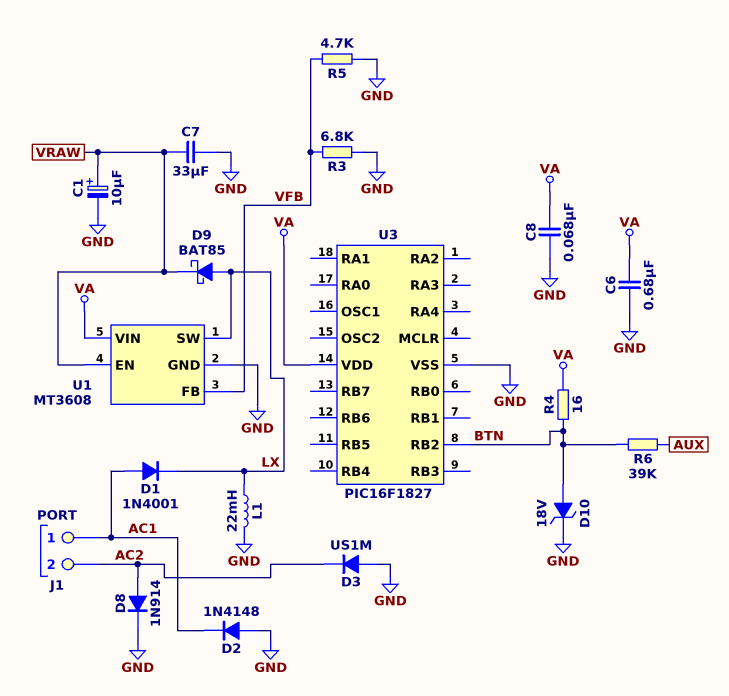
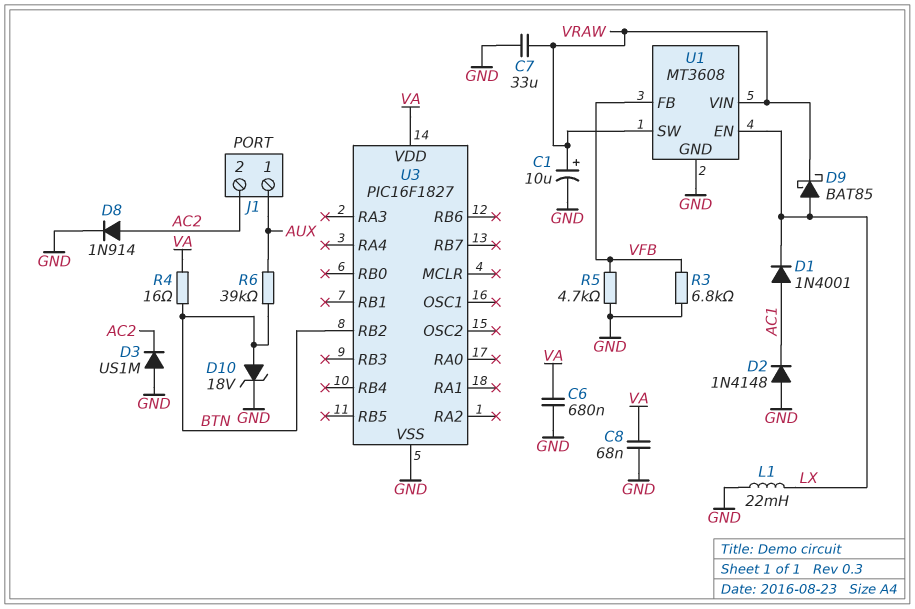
J1 pin 1: AC1 -> AUX
U1 pin EN: VRAW -> LX
U1 pin SW: LX -> VRAW
U1 pin VIN: VA -> VRAW

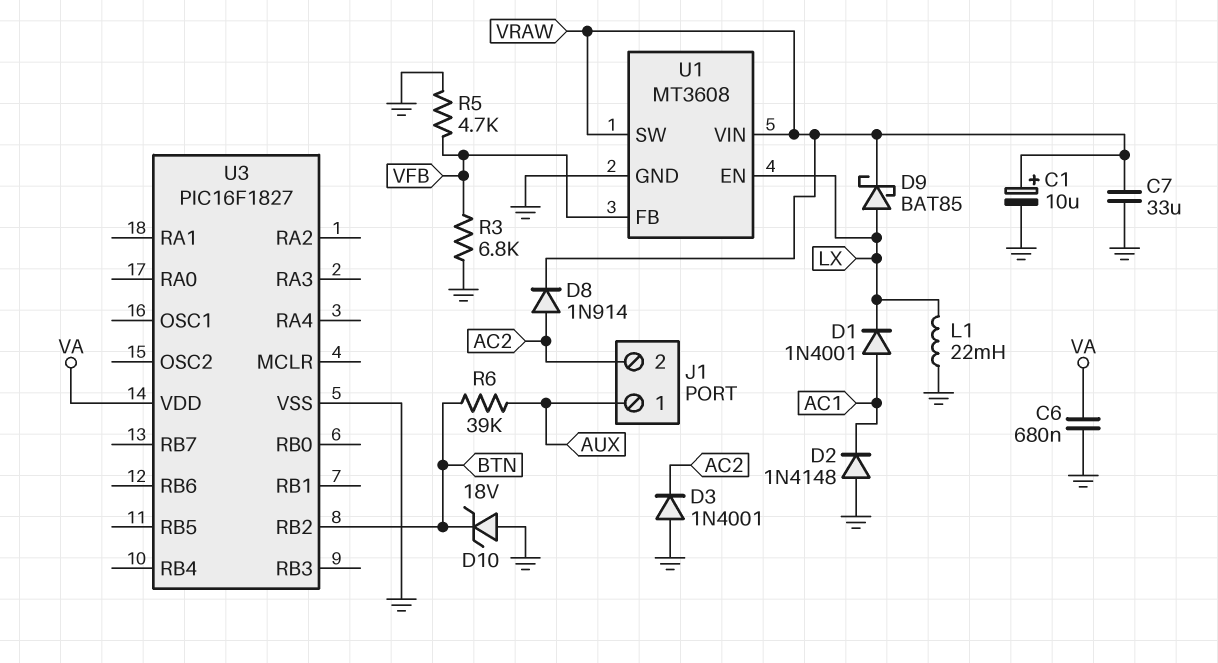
C8: 68nF (GND, VA) -> none
D3: diode US1M (A GND, K AC2) -> diode 1N4001 (A GND, K AC2)
D8: diode 1N914 (A AC2, K GND) -> diode 1N914 (A AC2, K VRAW)
D10: zener 18V (A BTN, K GND) -> zener 18V (A GND, K BTN)
R4: 16 (BTN, VA) -> none

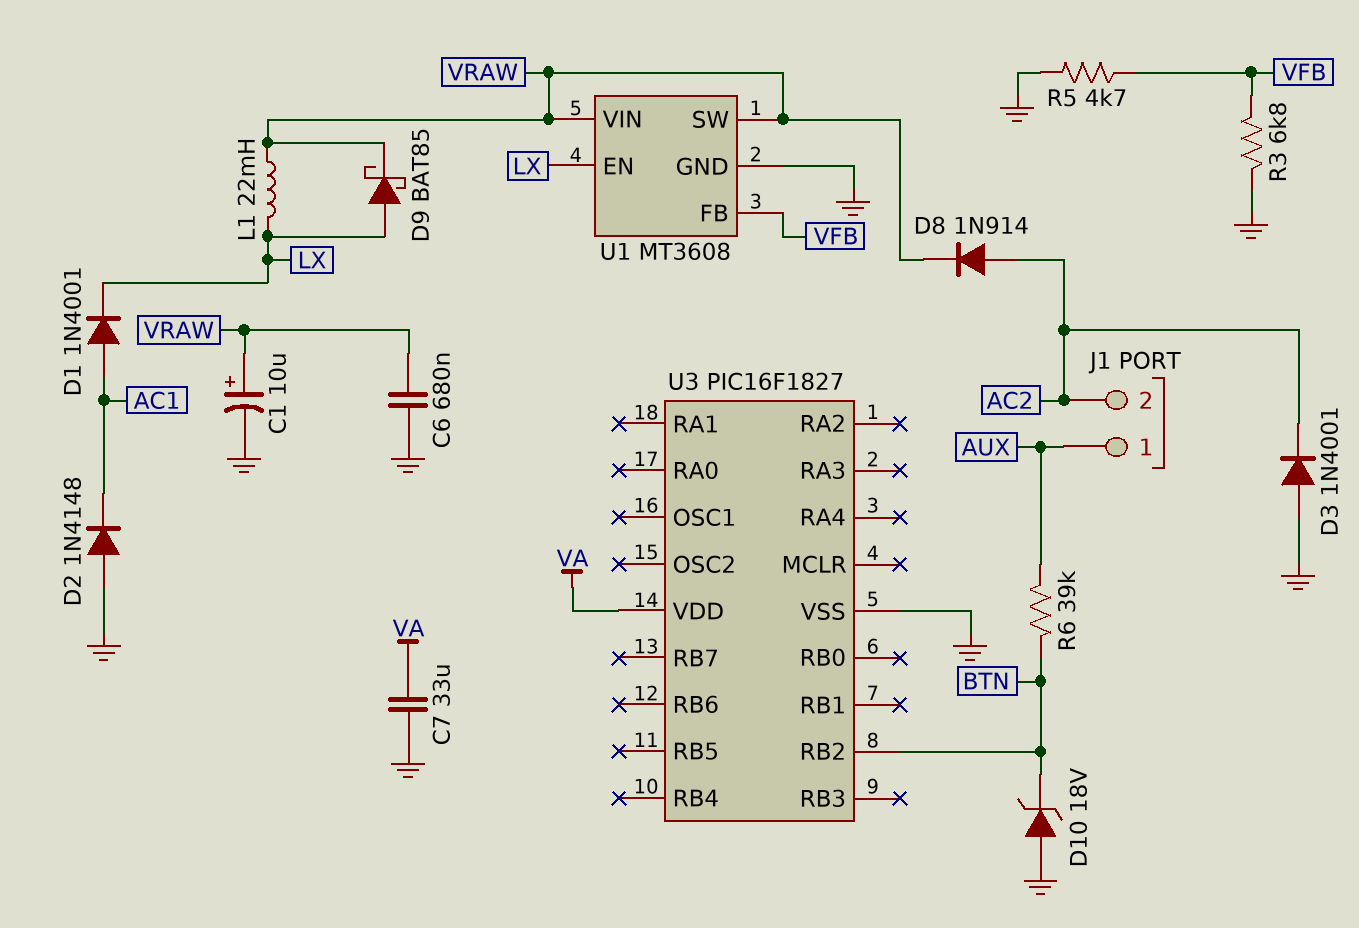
C6: 680nF (GND, VA) -> 680nF (GND, VRAW)
C7: 33uF (GND, VRAW) -> 33uF (GND, VA)
L1: 22mH (GND, LX) -> 22mH (LX, VRAW)

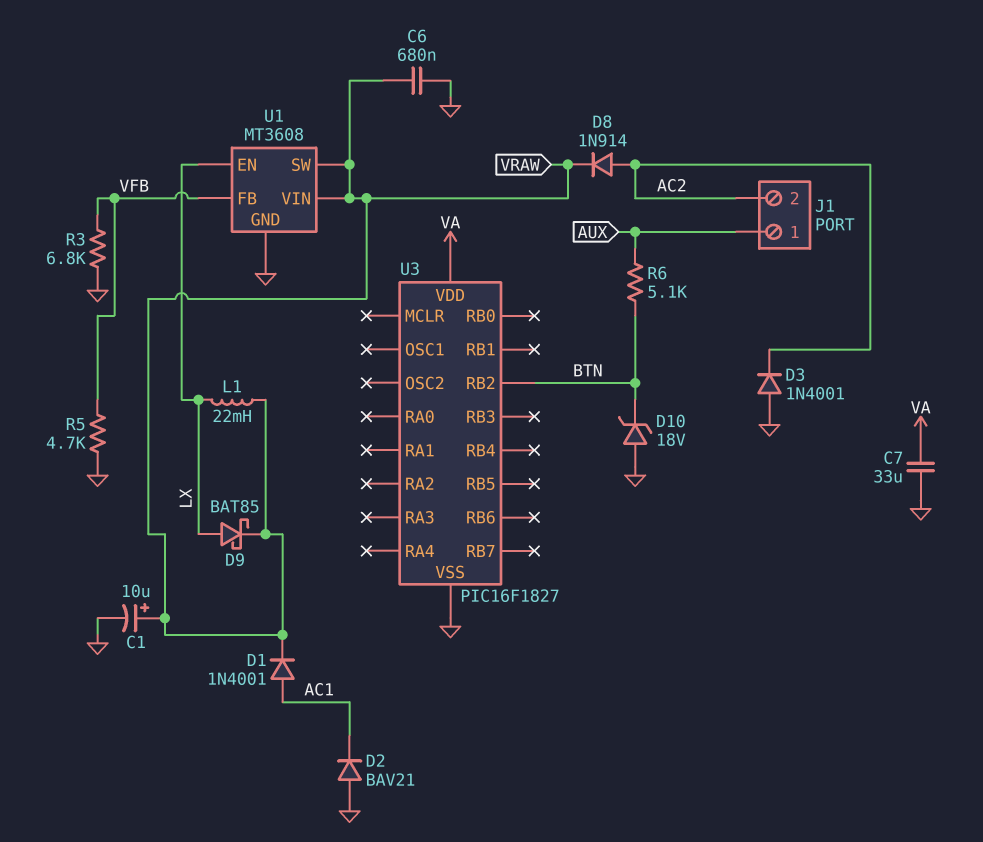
D1: diode 1N4001 (A AC1, K LX) -> diode 1N4001 (A AC1, K VRAW)
D2: diode 1N4148 (A GND, K AC1) -> diode BAV21 (A GND, K AC1)
R6: 39k (AUX, BTN) -> 5.1k (AUX, BTN)

